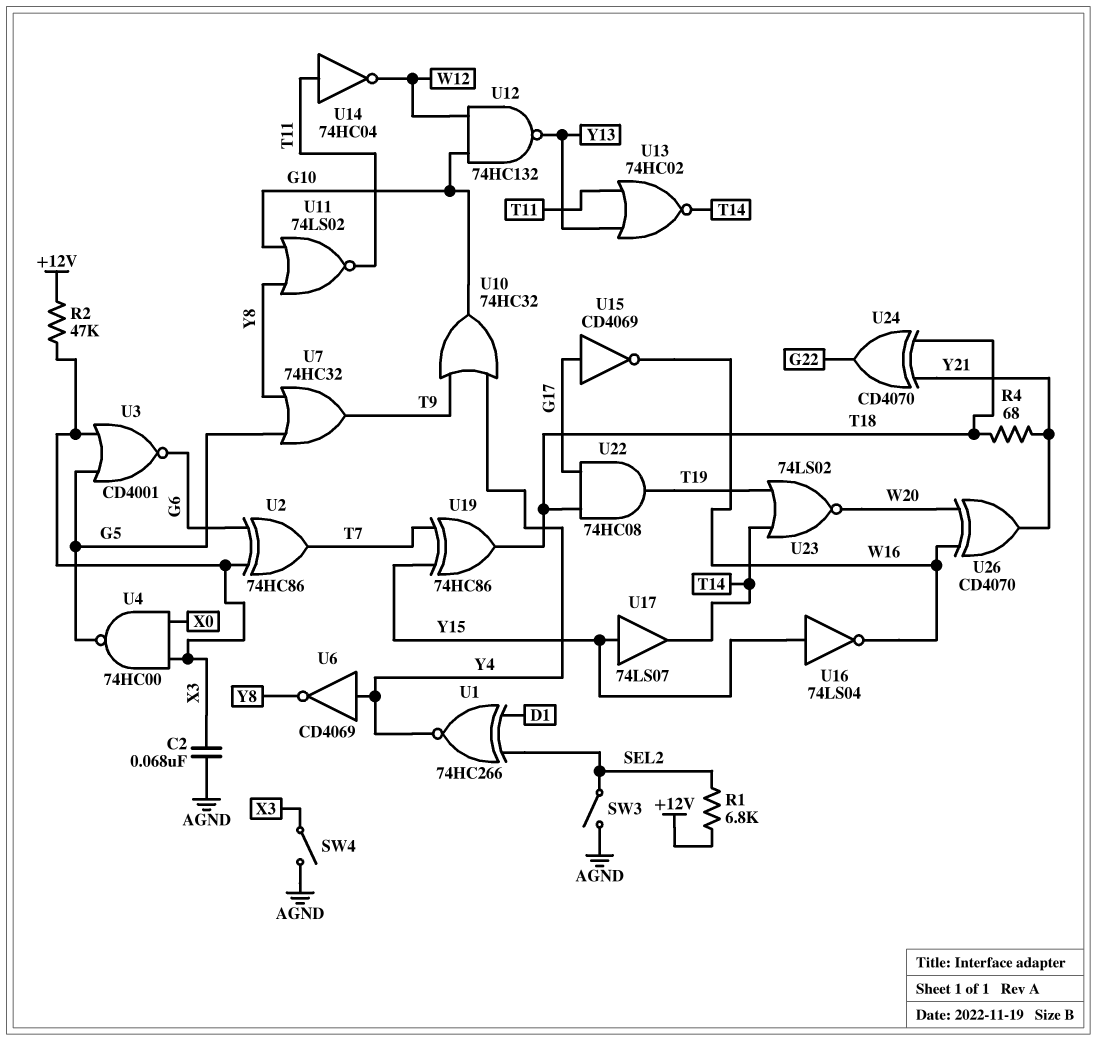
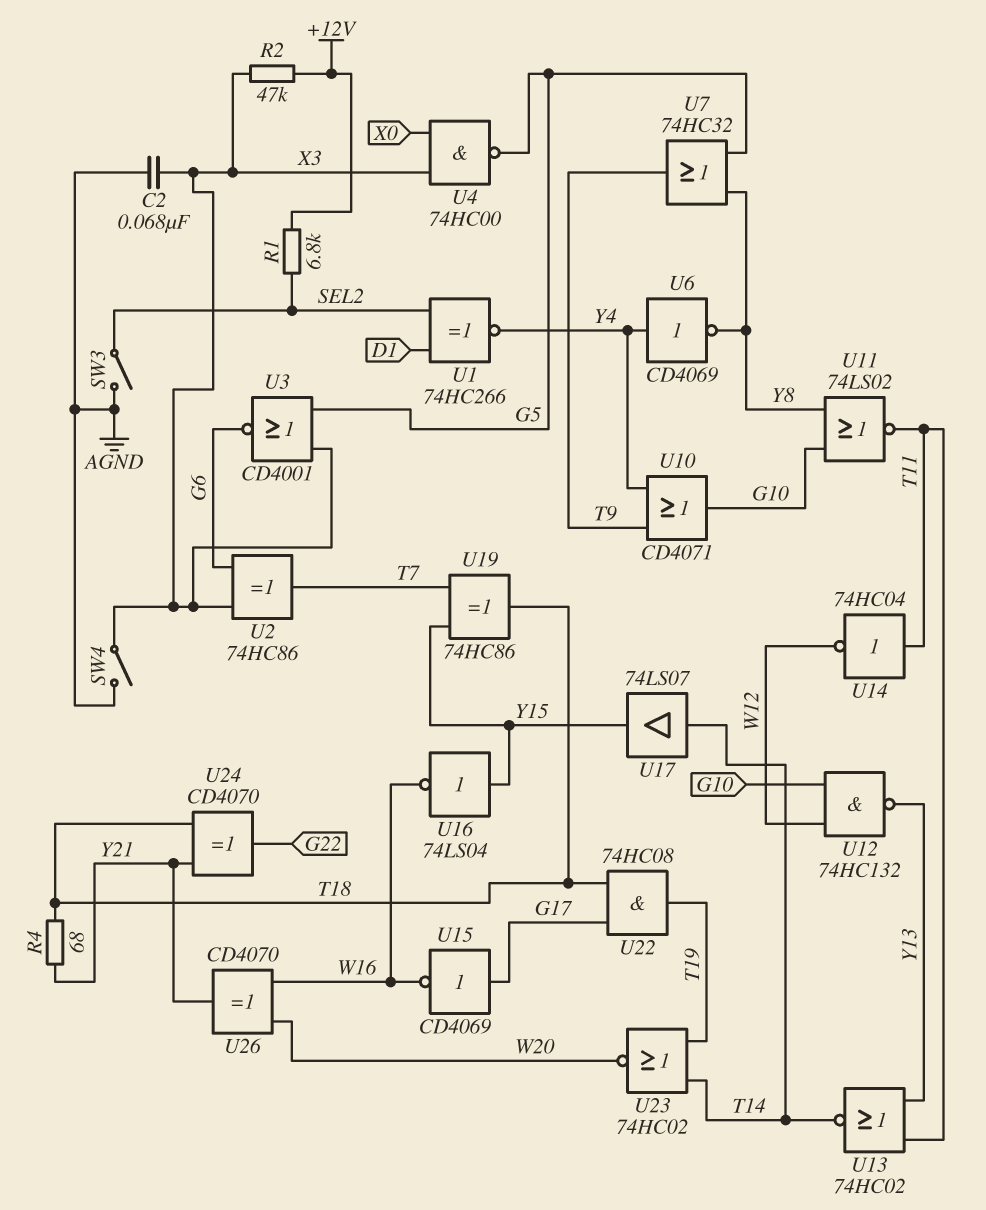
U10: OR 74HC32 (in T9, in Y4, out G10) -> OR CD4071 (in T9, in Y4, out G10)
U17: buffer 74LS07 (in Y15, out T14) -> buffer 74LS07 (in T14, out Y15)
U23: NOR 74LS02 (in T14, in T19, out W20) -> NOR 74HC02 (in T14, in T19, out W20)

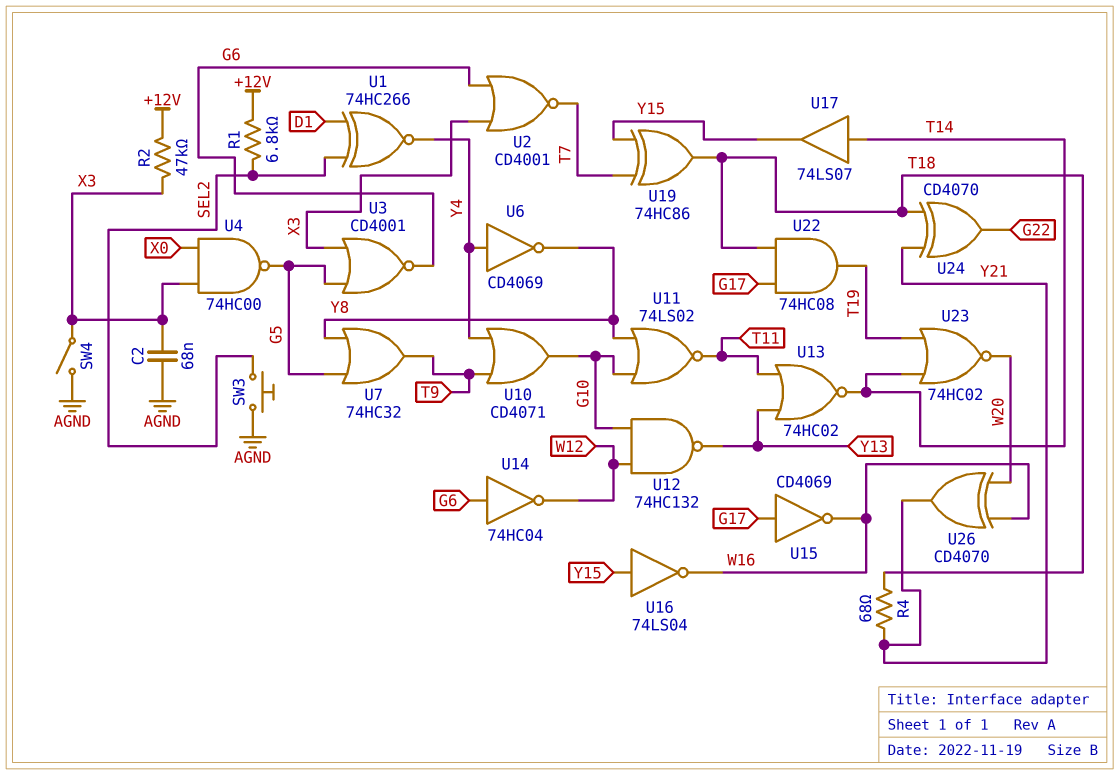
SW3: switch (AGND, SEL2) -> button (AGND, SEL2)
U2: XOR 74HC86 (in G6, in X3, out T7) -> NOR CD4001 (in G6, in X3, out T7)
U14: NOT 74HC04 (in T11, out W12) -> NOT 74HC04 (in G6, out W12)

